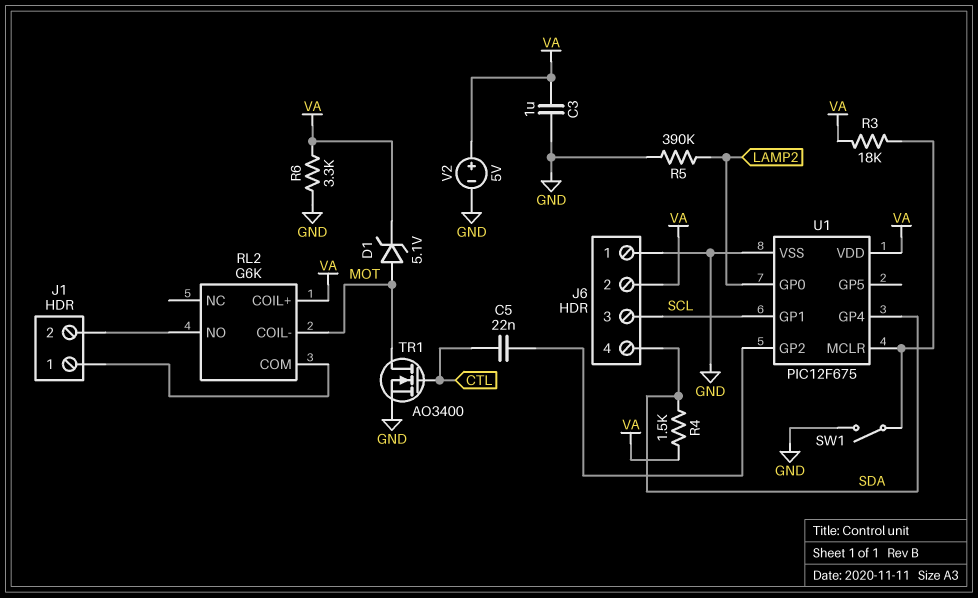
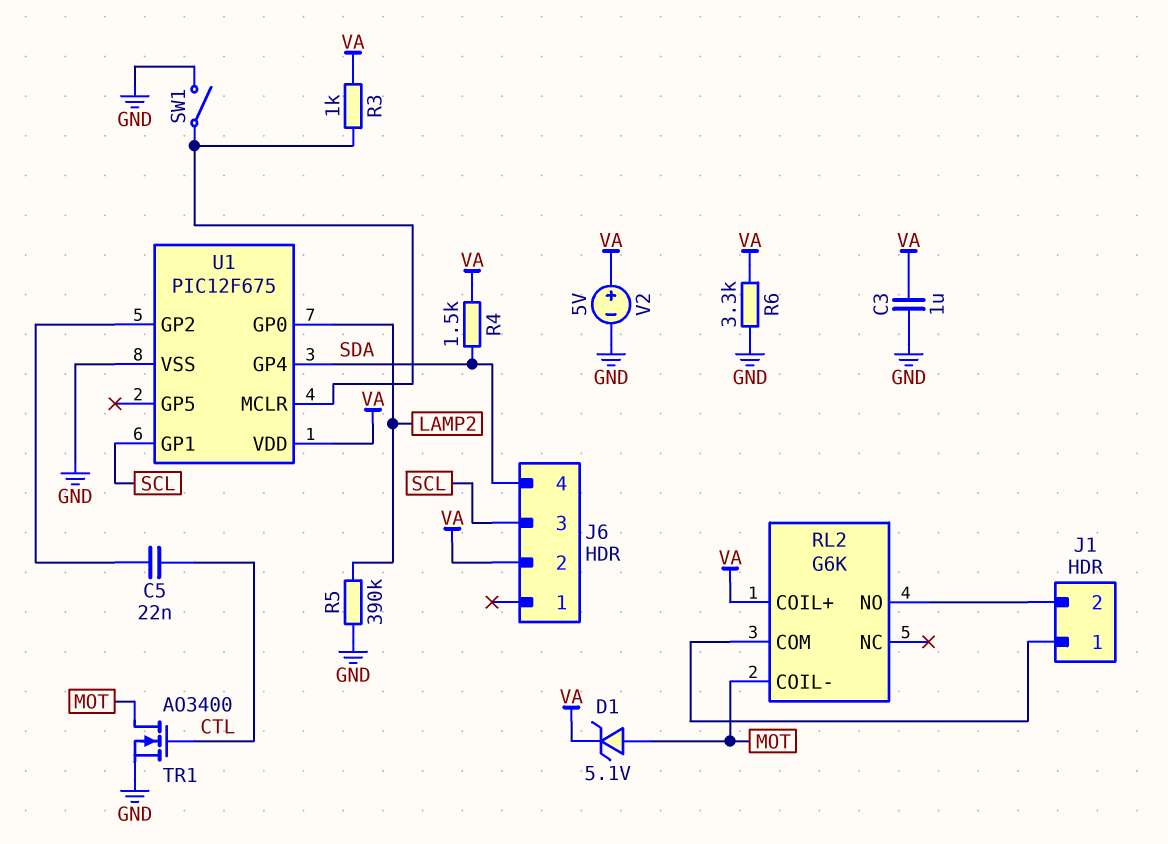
J6 pin 1: GND -> none
R3: 18k (U1/MCLR, VA) -> 1k (U1/MCLR, VA)

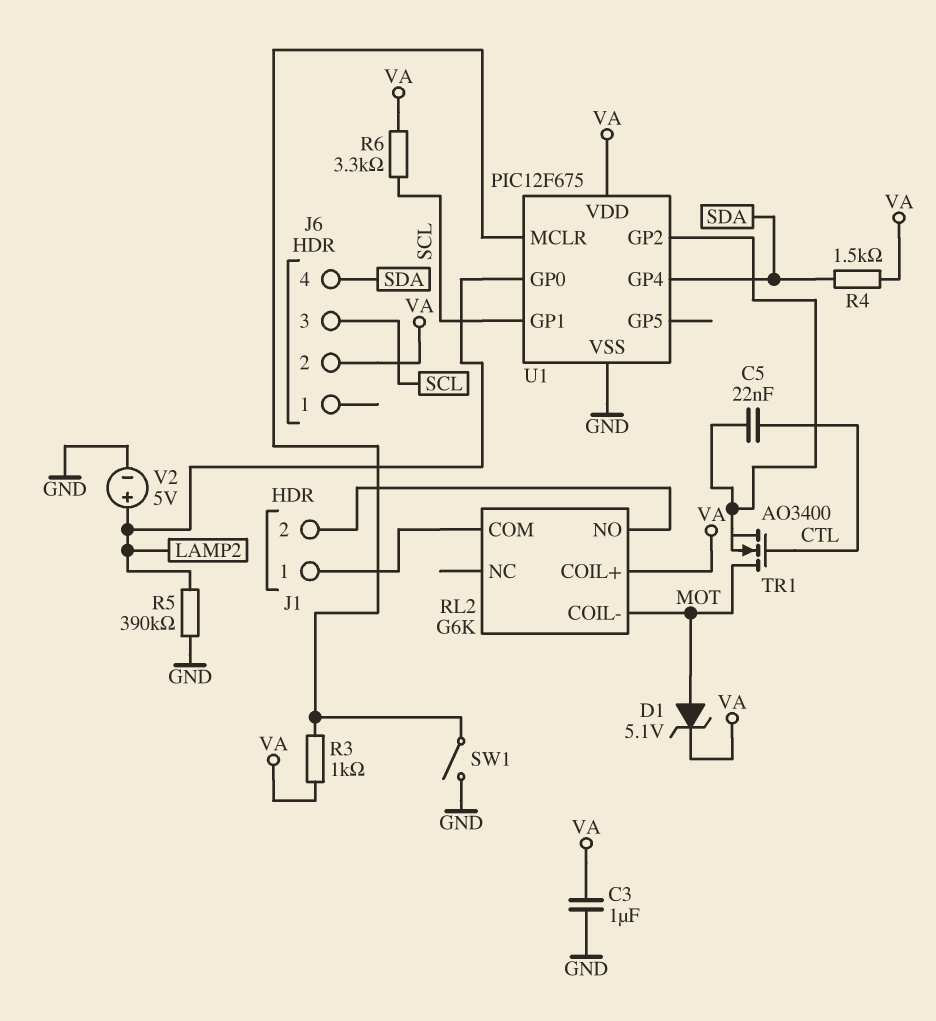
R6: 3.3k (GND, VA) -> 3.3k (SCL, VA)
TR1: NMOS AO3400 (G CTL, D MOT, S GND) -> NMOS AO3400 (G CTL, D MOT, S U1/GP2)
V2: 5V (plus VA, minus GND) -> 5V (plus LAMP2, minus GND)

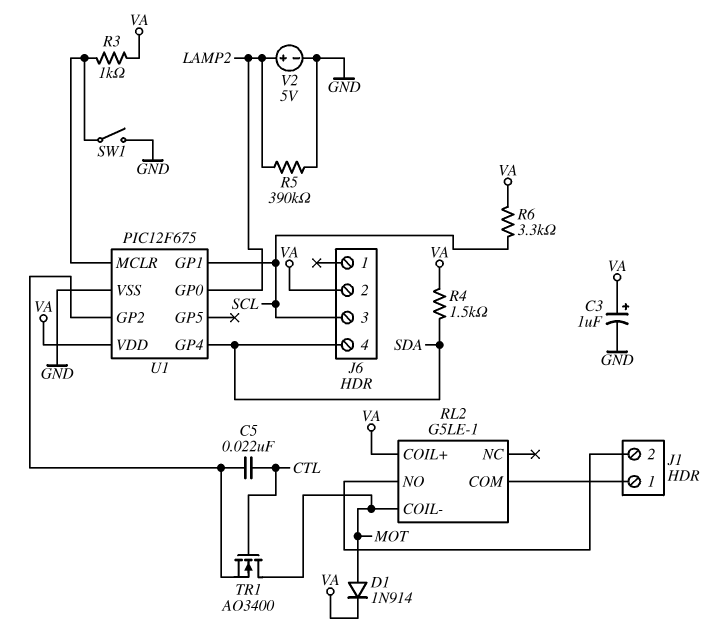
C3: 1uF (GND, VA) -> 1uF (plus VA, minus GND)
D1: zener 5.1V (A MOT, K VA) -> diode 1N914 (A MOT, K VA)
RL2: G6K -> G5LE-1

